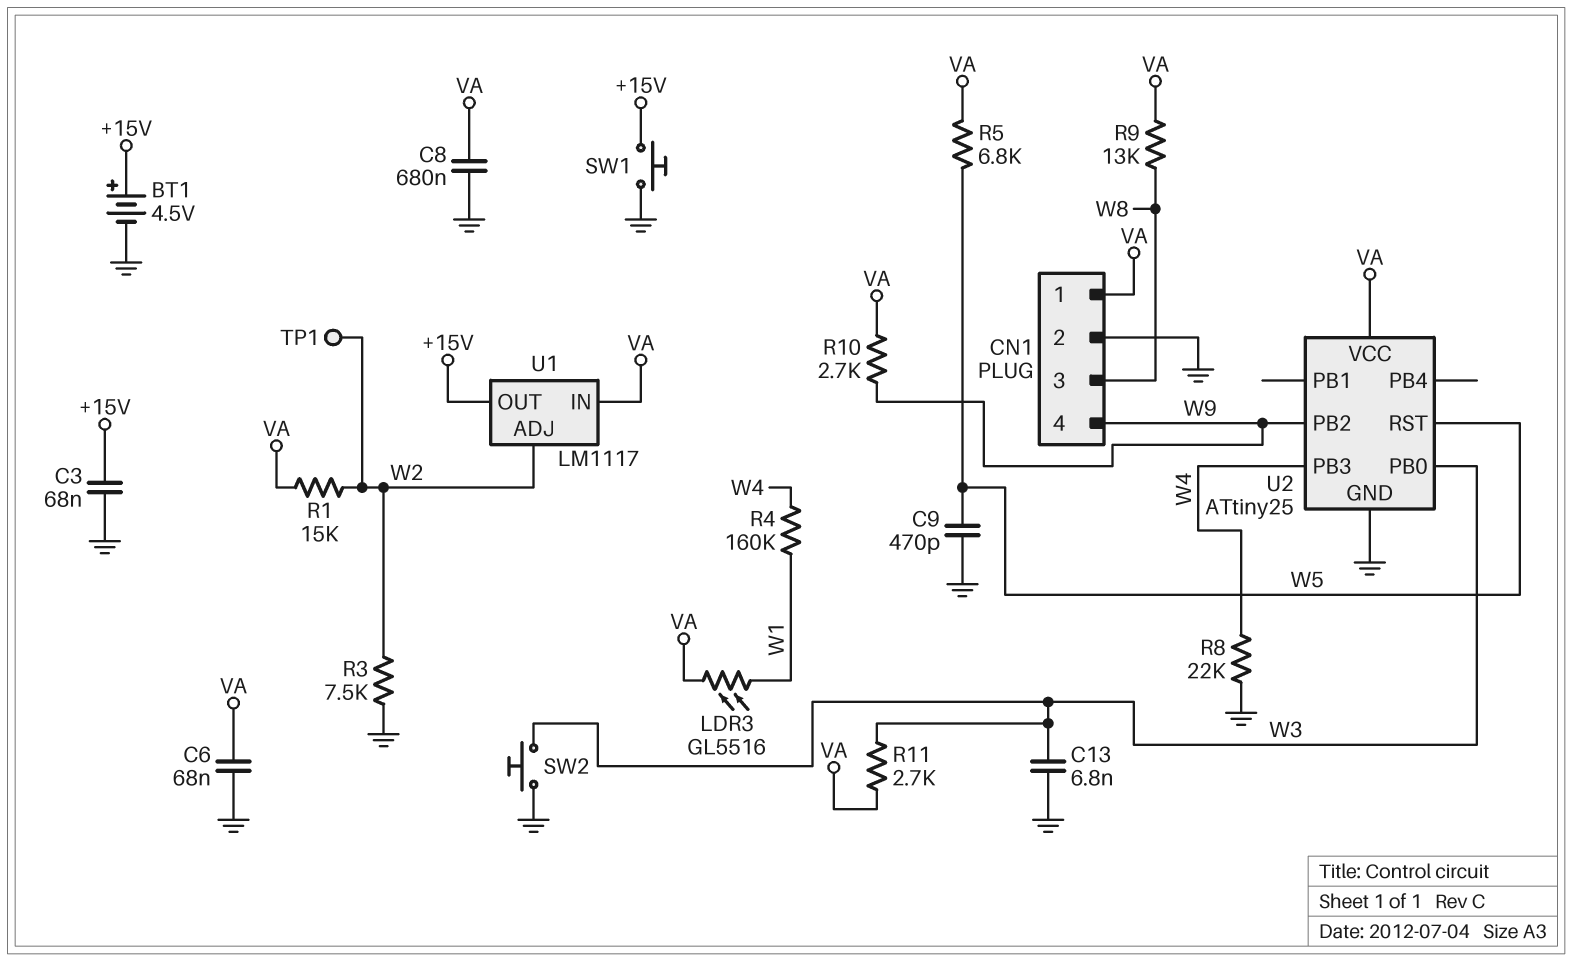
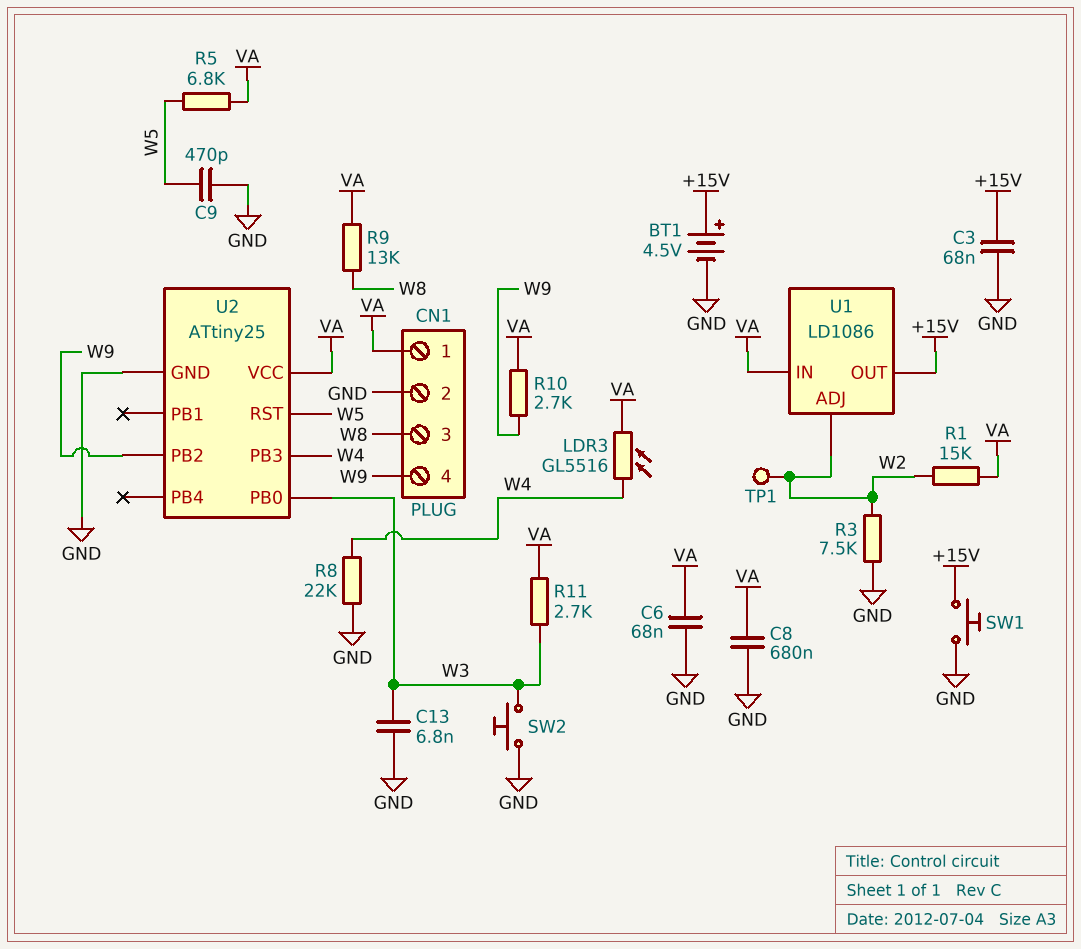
LDR3: GL5516 (VA, W1) -> GL5516 (VA, W4)
R4: 160k (W1, W4) -> none
U1: LM1117 -> LD1086

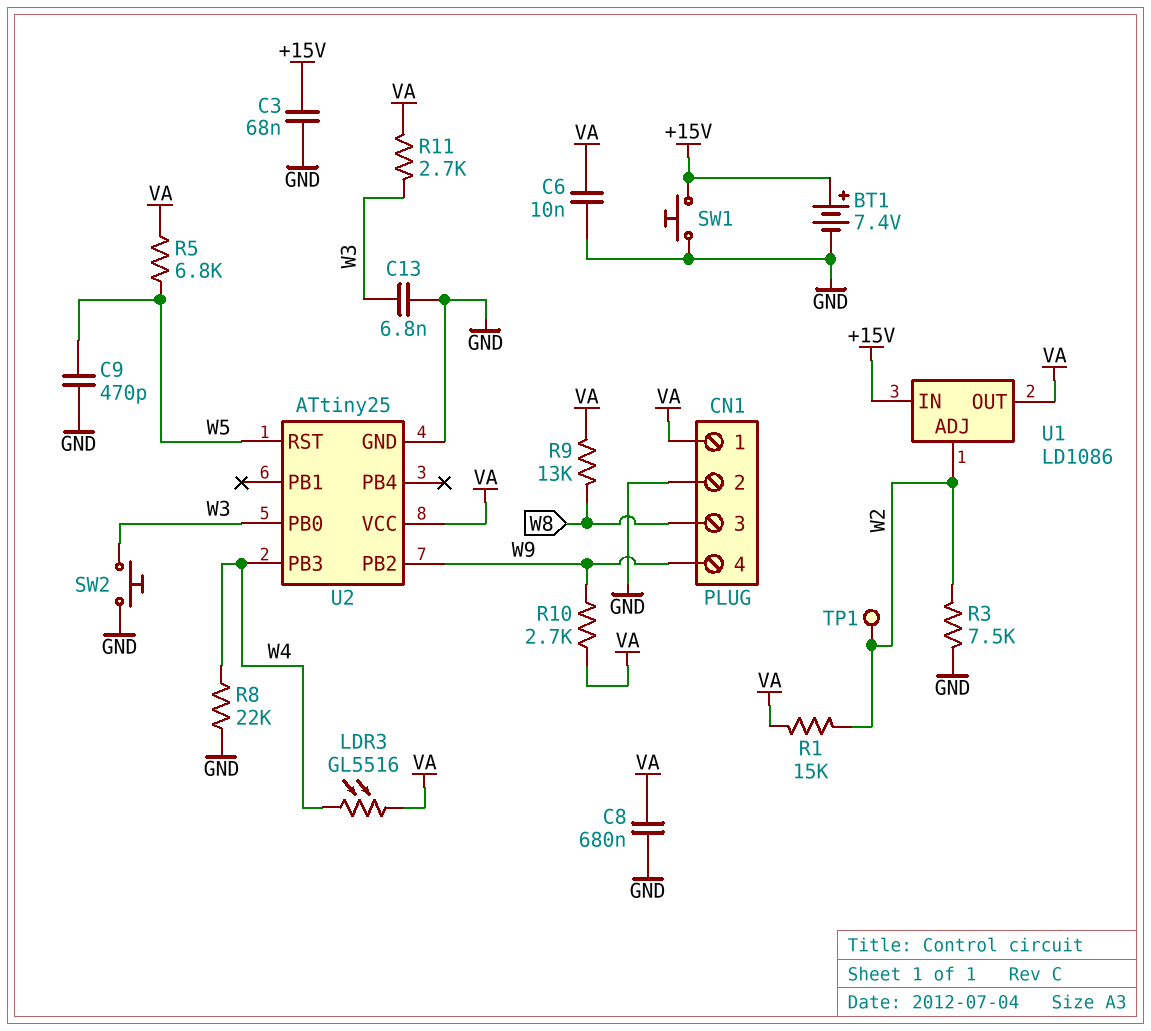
BT1: 4.5V (plus +15V, minus GND) -> 7.4V (plus +15V, minus GND)
C6: 68nF (GND, VA) -> 10nF (GND, VA)
U1 pin IN: VA -> +15V
U1 pin OUT: +15V -> VA

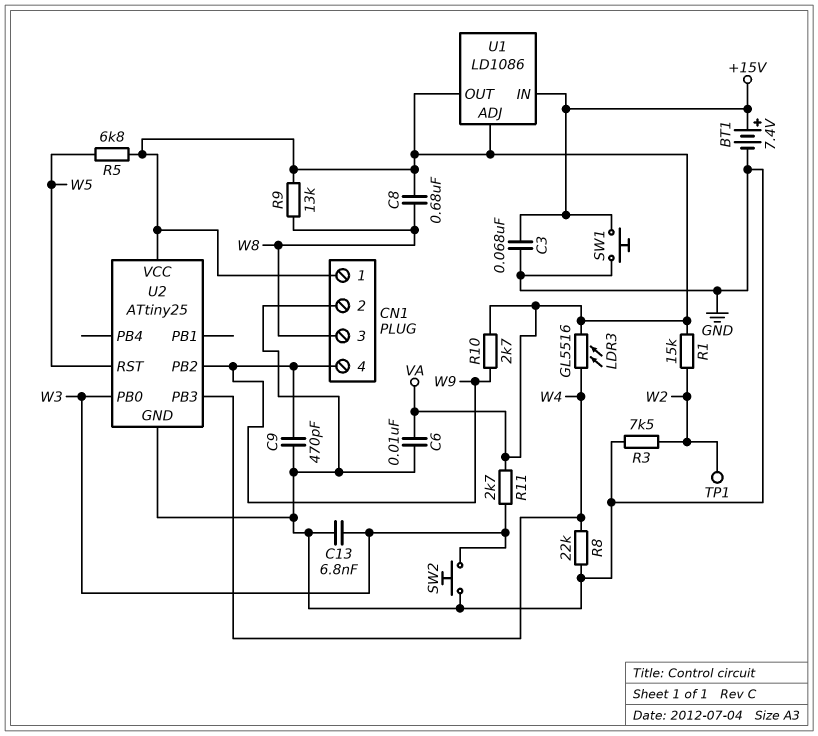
C8: 680nF (GND, VA) -> 680nF (VA, W8)
C9: 470pF (GND, W5) -> 470pF (GND, W9)
U1 pin ADJ: W2 -> VA

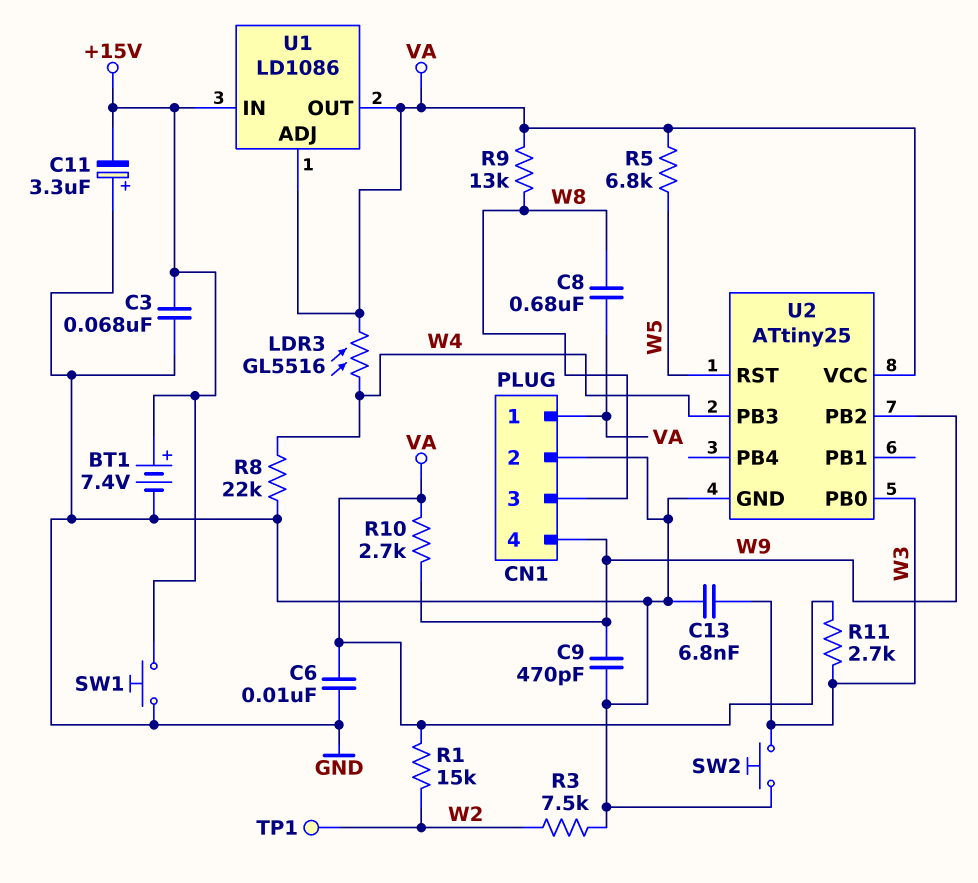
C11: none -> 3.3uF (plus GND, minus +15V)

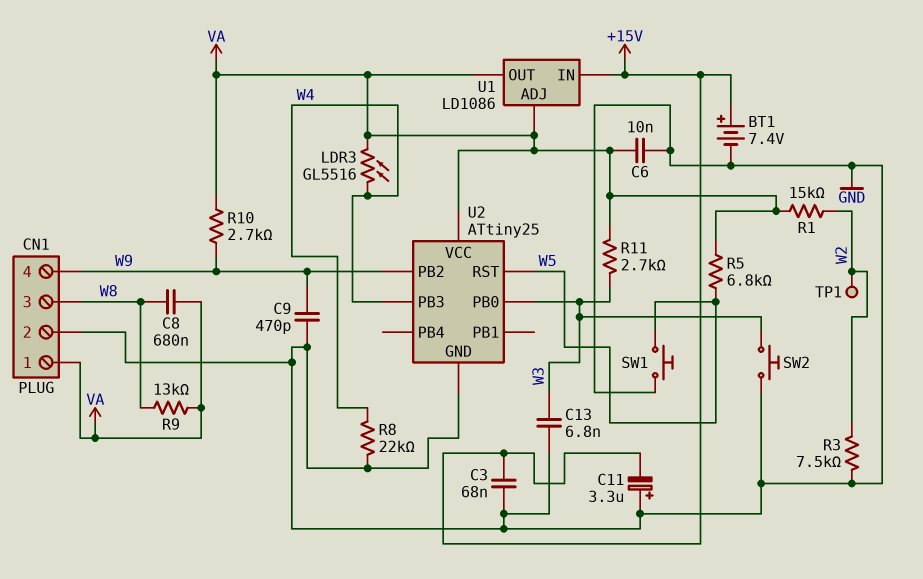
SW1: button (+15V, GND) -> button (GND, W5)

